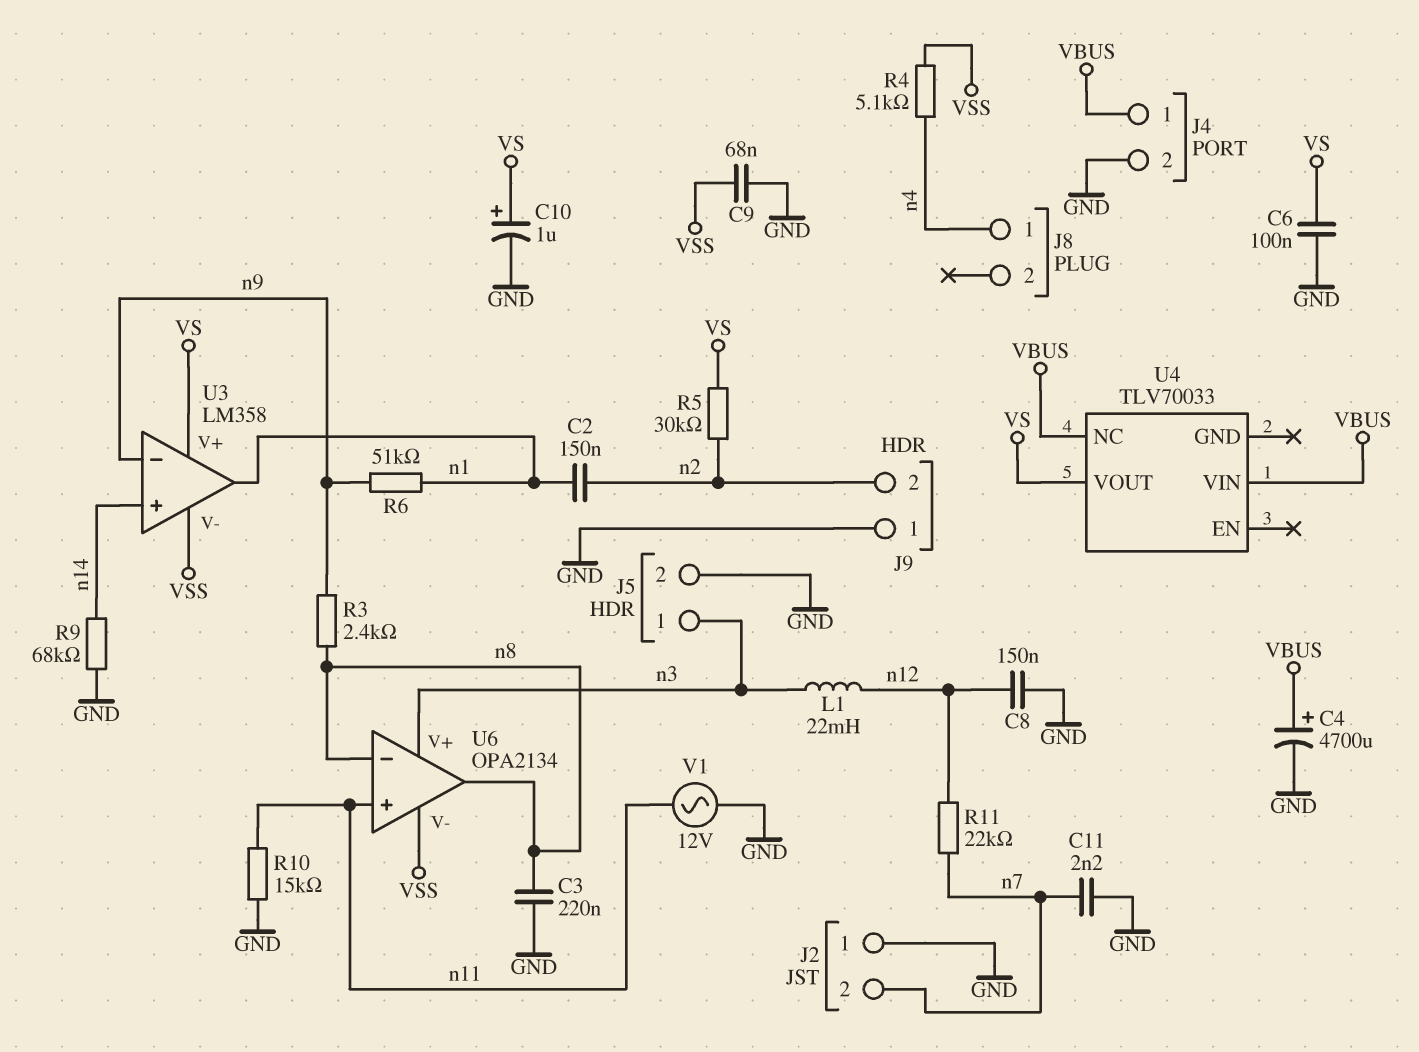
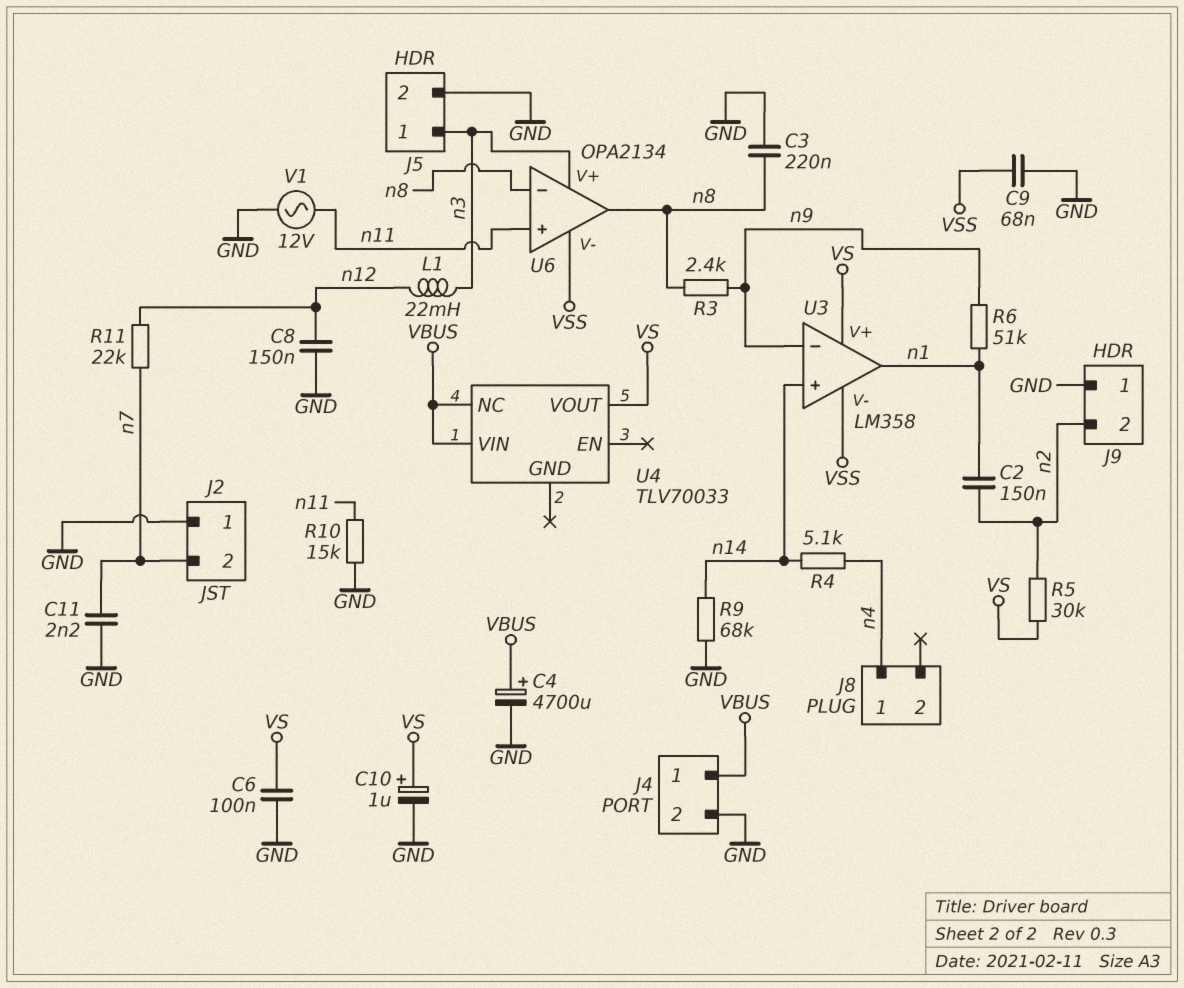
R4: 5.1k (VSS, n4) -> 5.1k (n4, n14)

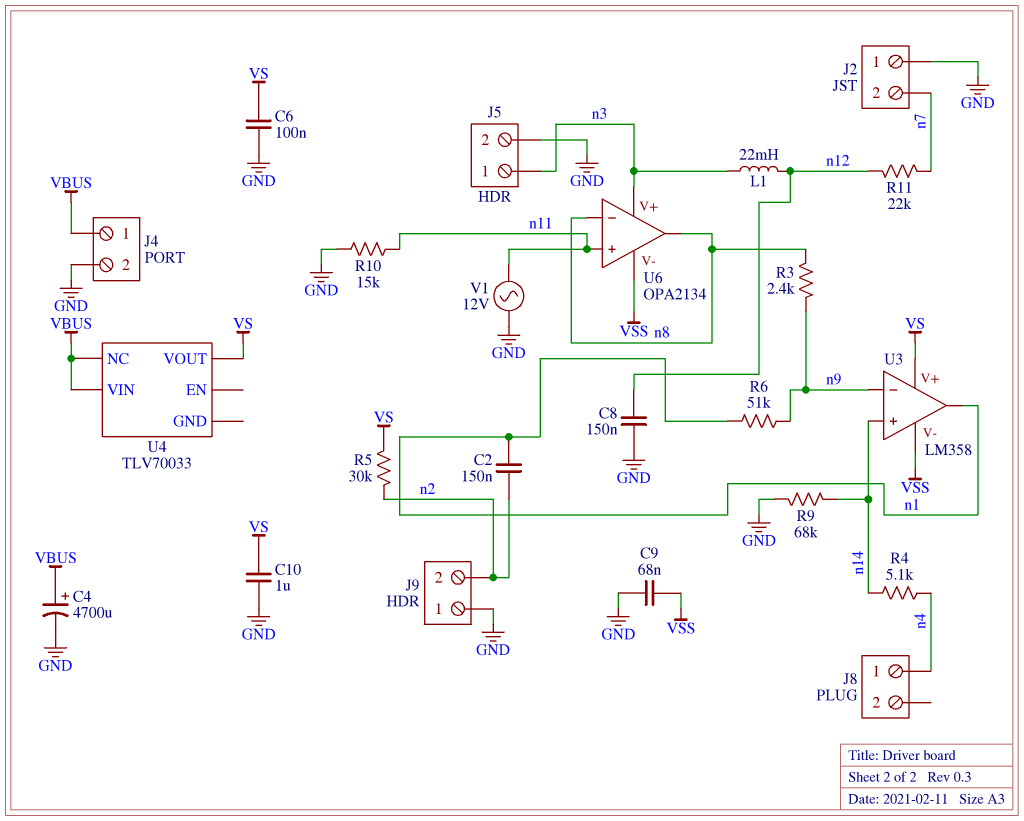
C3: 220nF (GND, n8) -> none
C10: 1uF (plus VS, minus GND) -> 1uF (GND, VS)
C11: 2.2nF (GND, n7) -> none

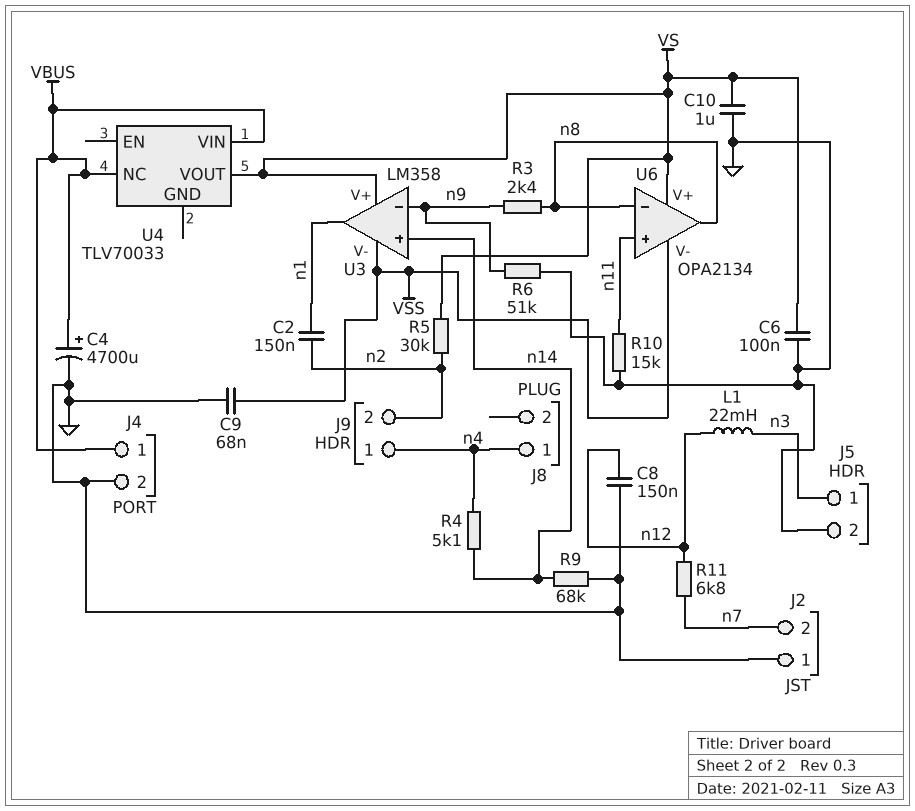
J9 pin 1: GND -> n4
R6: 51k (n1, n9) -> 51k (GND, n9)
R11: 22k (n7, n12) -> 6.8k (n7, n12)
U6 pin V+: n3 -> VS
V1: AC 12V (GND, n11) -> none

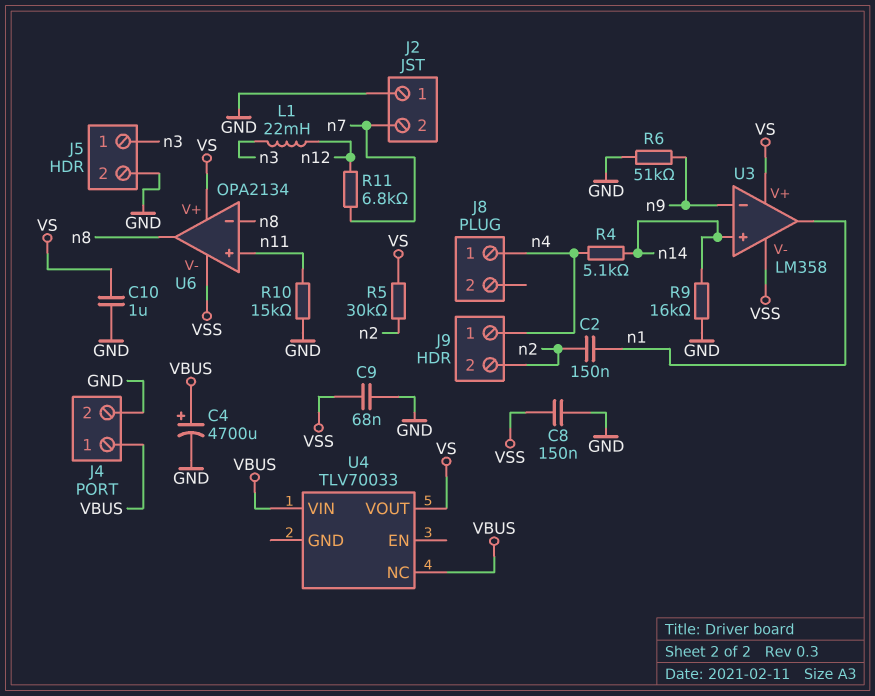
C6: 100nF (GND, VS) -> none
C8: 150nF (GND, n12) -> 150nF (GND, VSS)
R3: 2.4k (n8, n9) -> none
R9: 68k (GND, n14) -> 16k (GND, n14)

